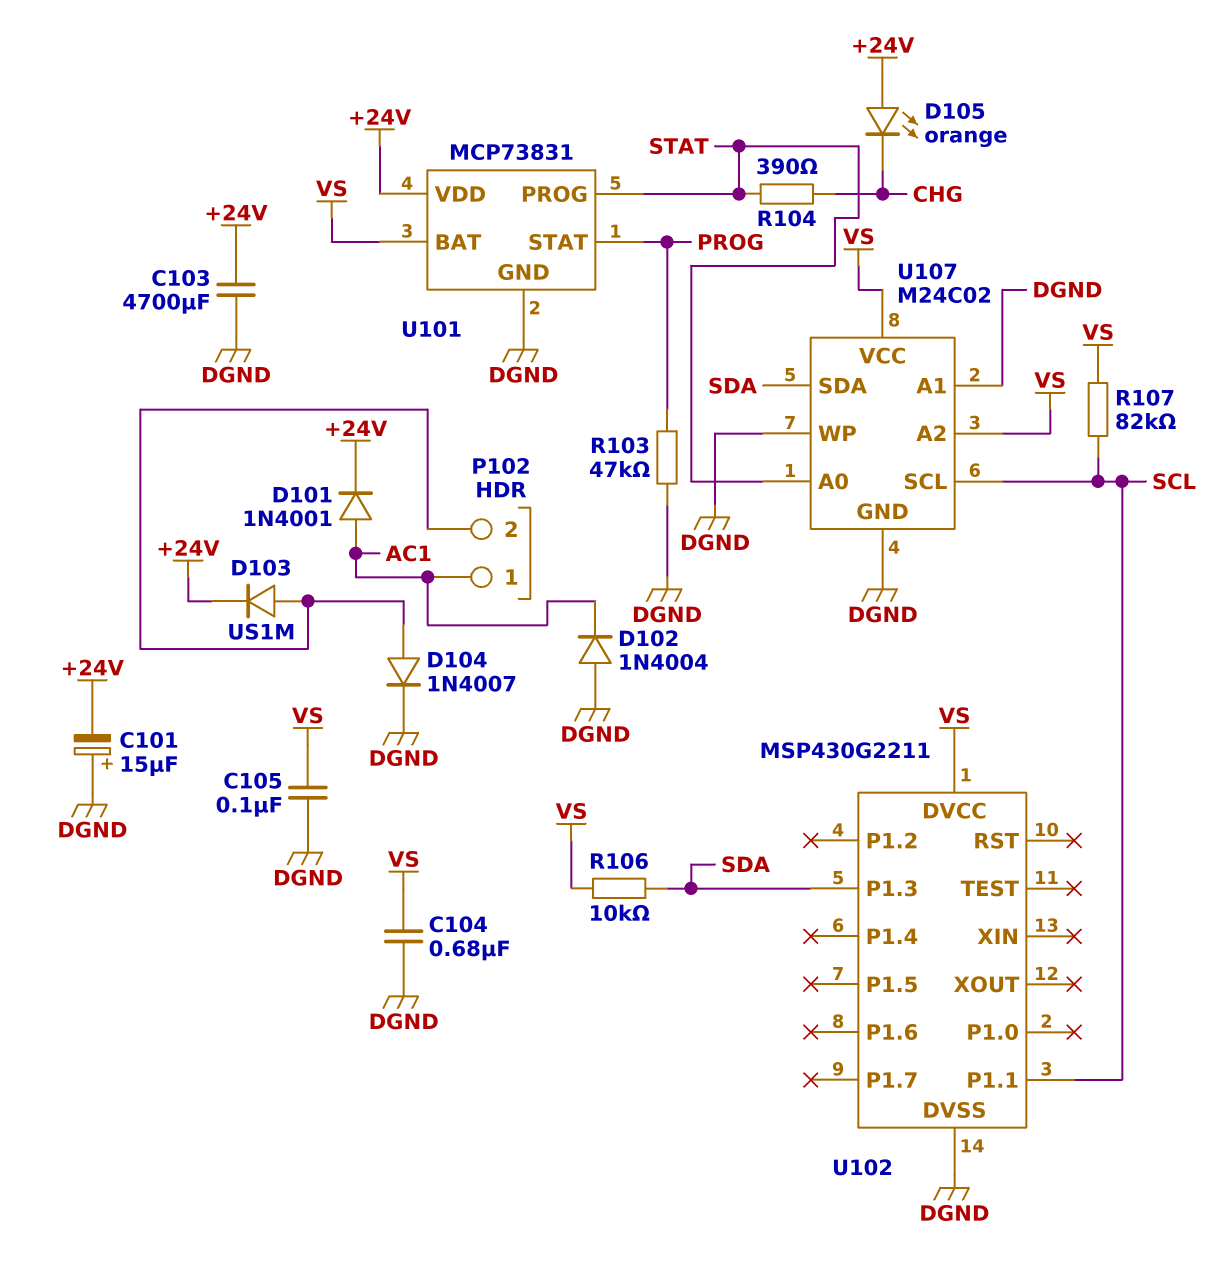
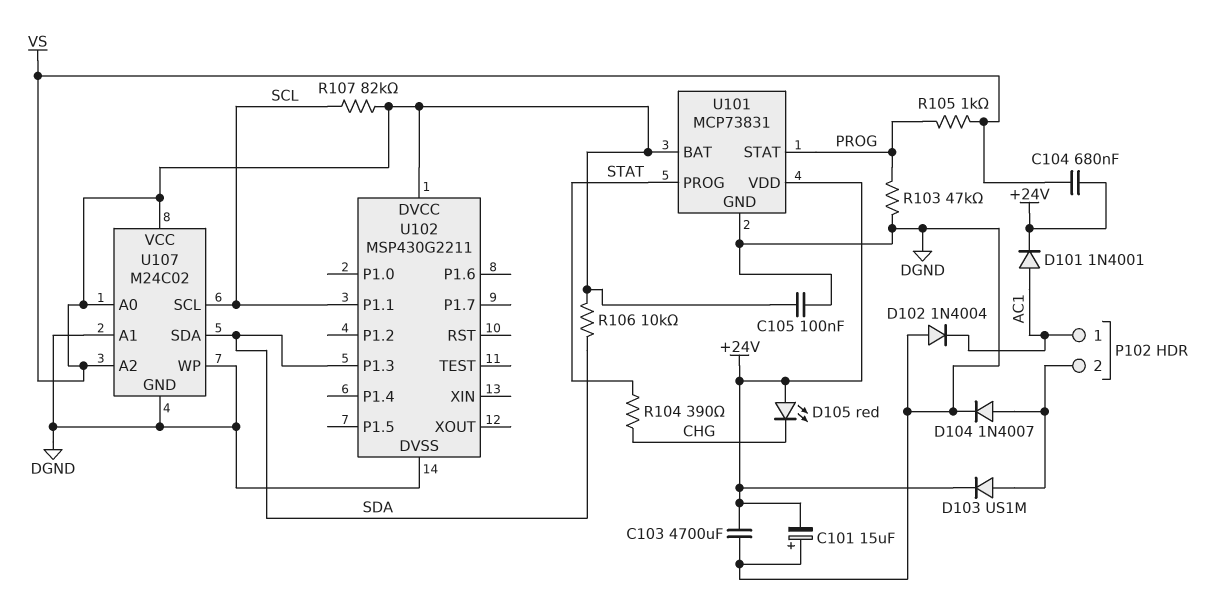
C104: 680nF (DGND, VS) -> 680nF (+24V, VS)
D105: LED orange (A +24V, K CHG) -> LED red (A +24V, K CHG)
R105: none -> 1k (PROG, VS)
U107 pin A0: STAT -> VS

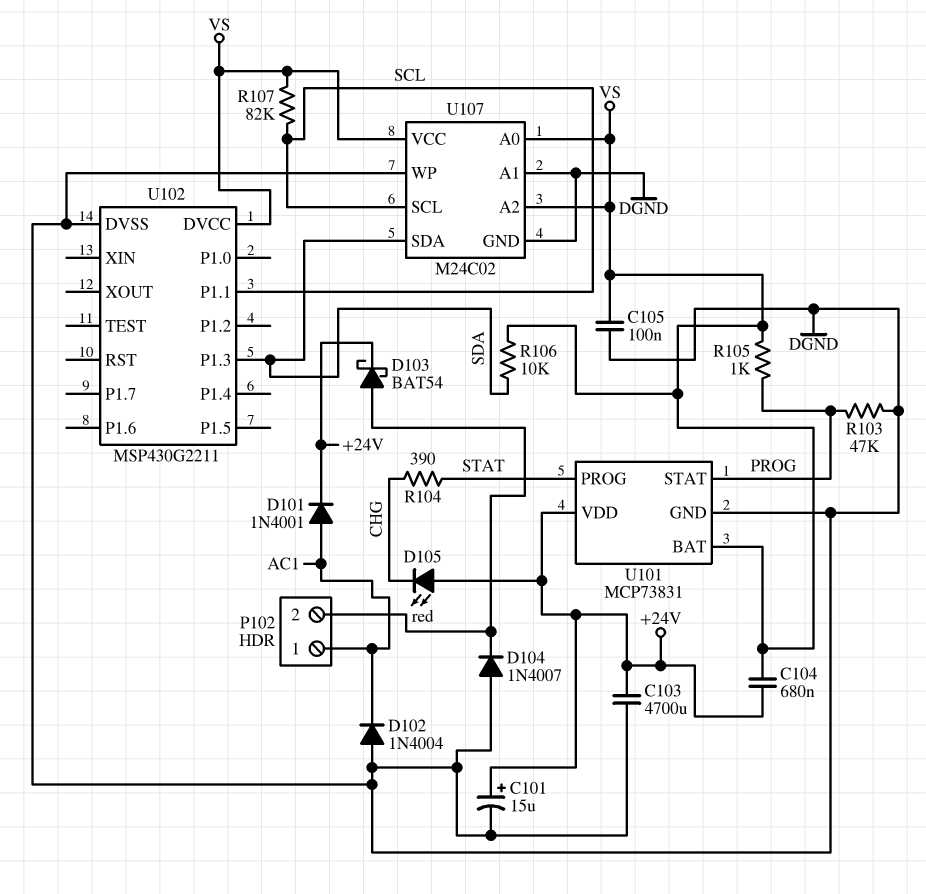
C101: 15uF (plus DGND, minus +24V) -> 15uF (plus +24V, minus DGND)
D103: diode US1M (A P102/2, K +24V) -> schottky BAT54 (A P102/2, K +24V)
D104: diode 1N4007 (A P102/2, K DGND) -> diode 1N4007 (A DGND, K P102/2)

